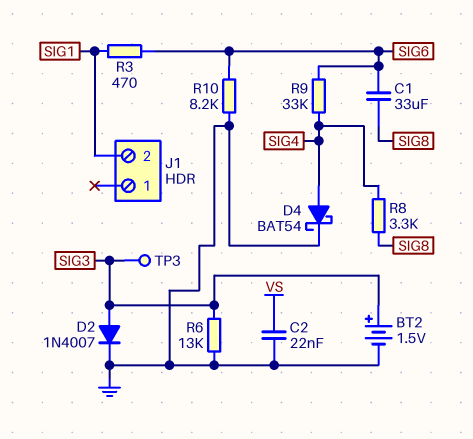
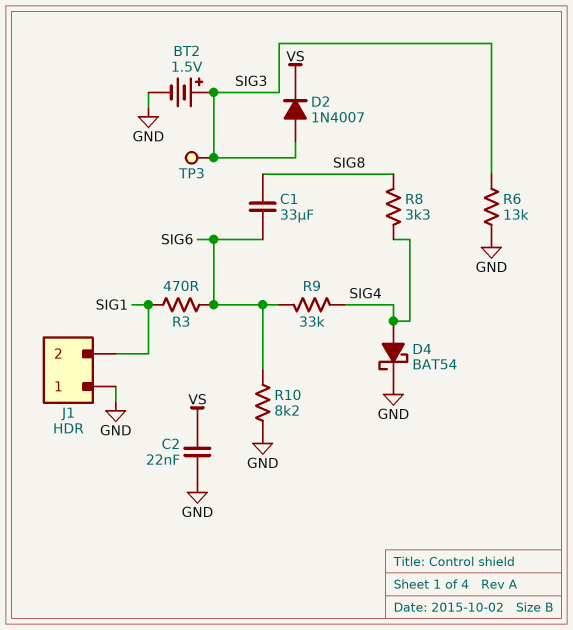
D2: diode 1N4007 (A SIG3, K GND) -> diode 1N4007 (A SIG3, K VS)
J1 pin 1: none -> GND

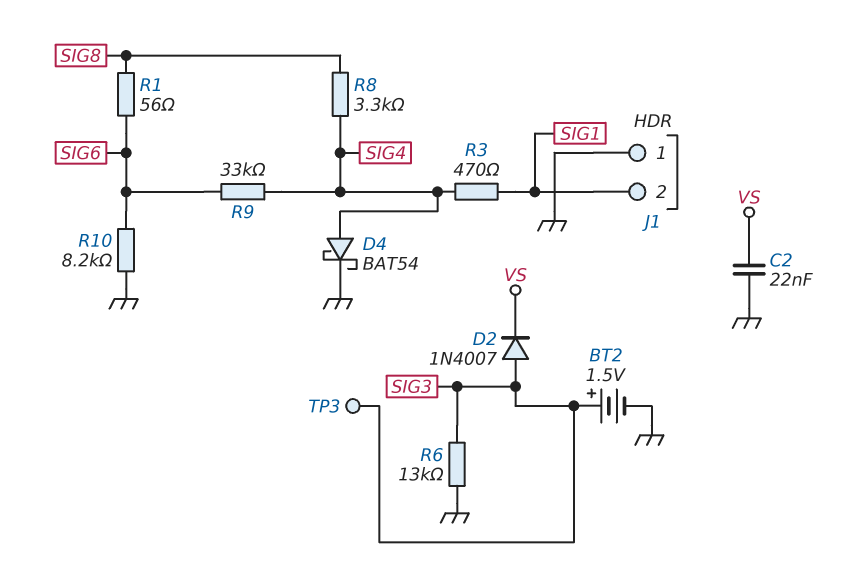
C1: 33uF (SIG6, SIG8) -> none
R1: none -> 56 (SIG6, SIG8)
R3: 470 (SIG1, SIG6) -> 470 (SIG1, SIG4)

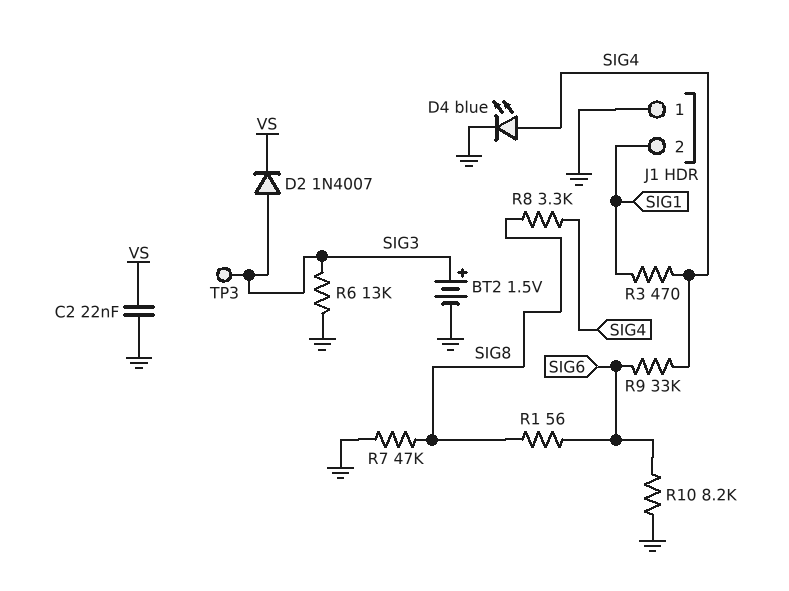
D4: schottky BAT54 (A SIG4, K GND) -> LED blue (A SIG4, K GND)
R7: none -> 47k (GND, SIG8)

